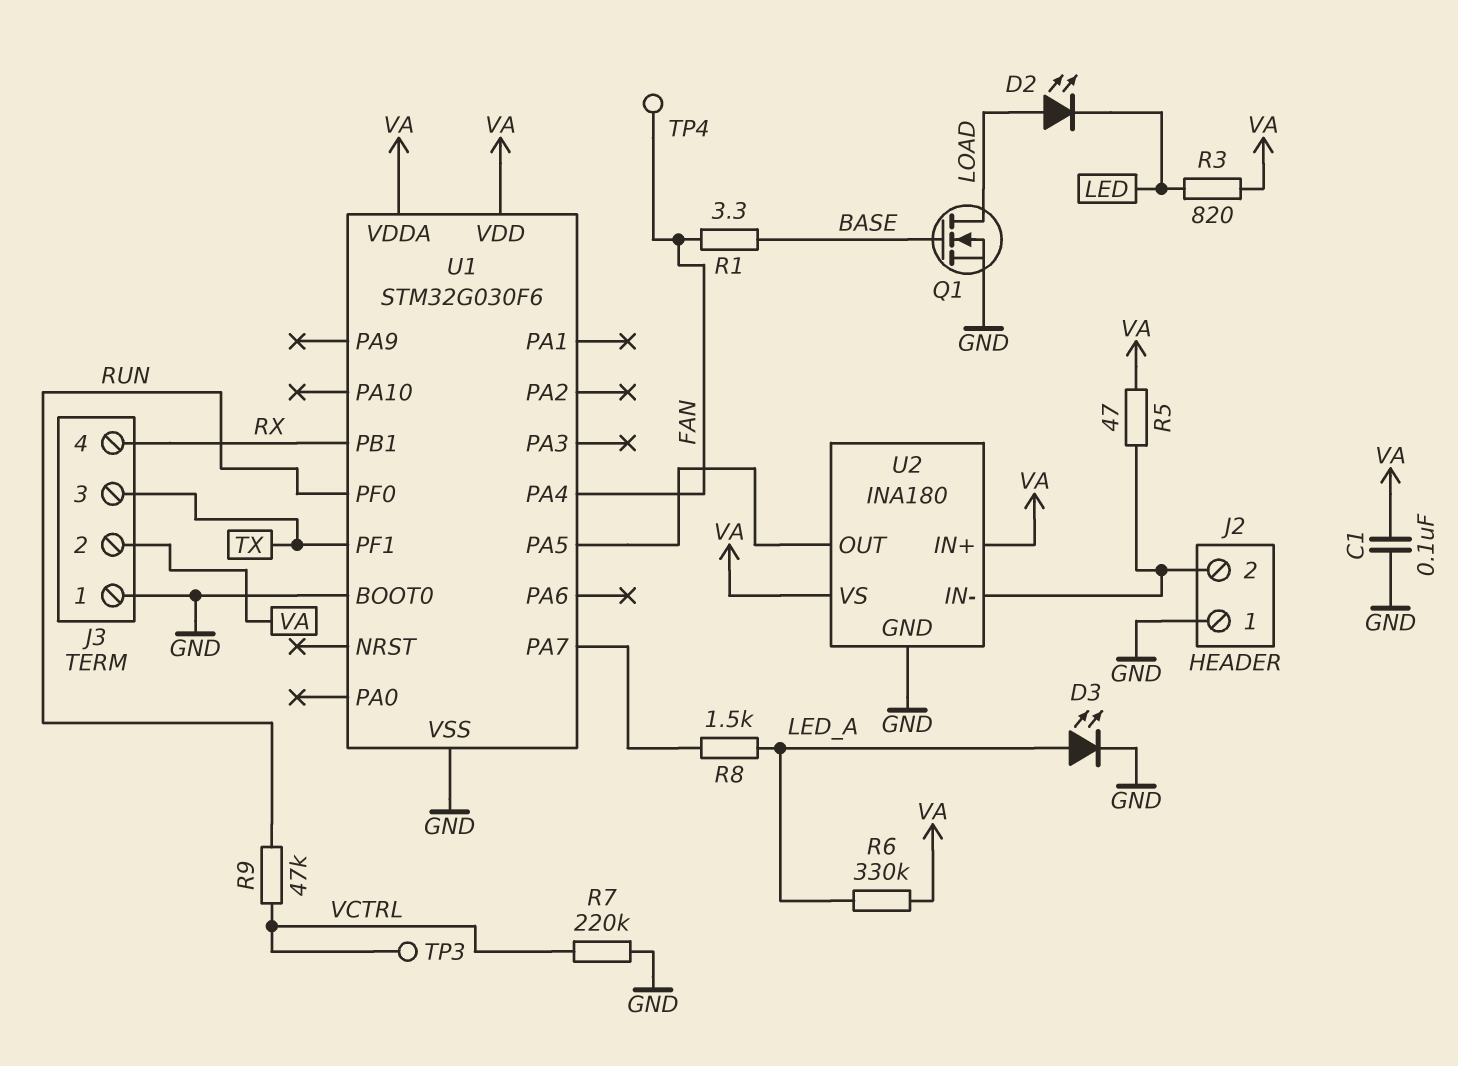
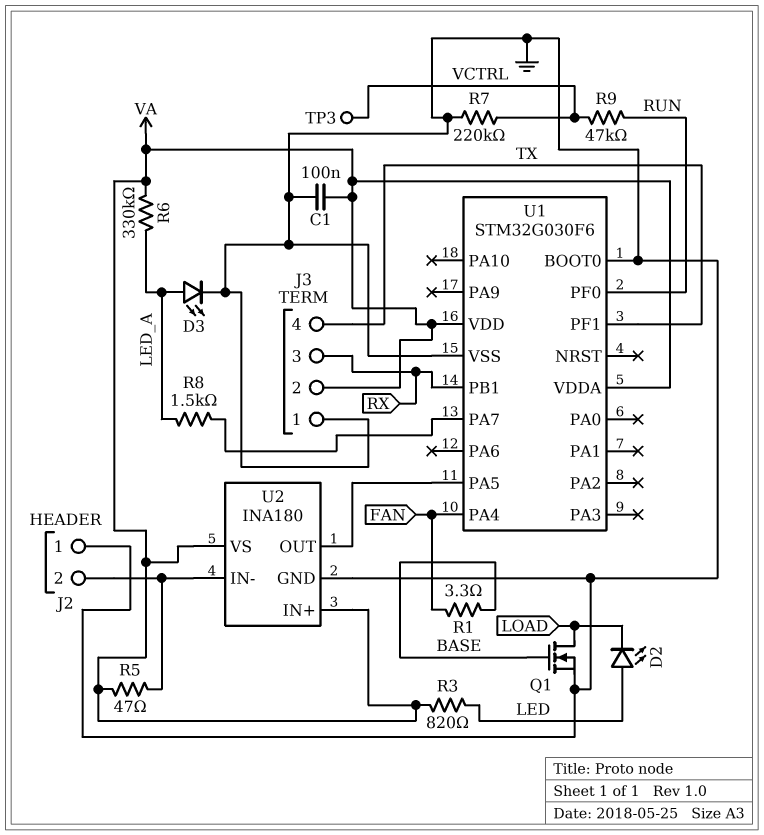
D2: LED (A LOAD, K LED) -> LED (A LED, K LOAD)
J3 pin 3: TX -> RX
J3 pin 4: RX -> TX
TP4: test point (FAN) -> none

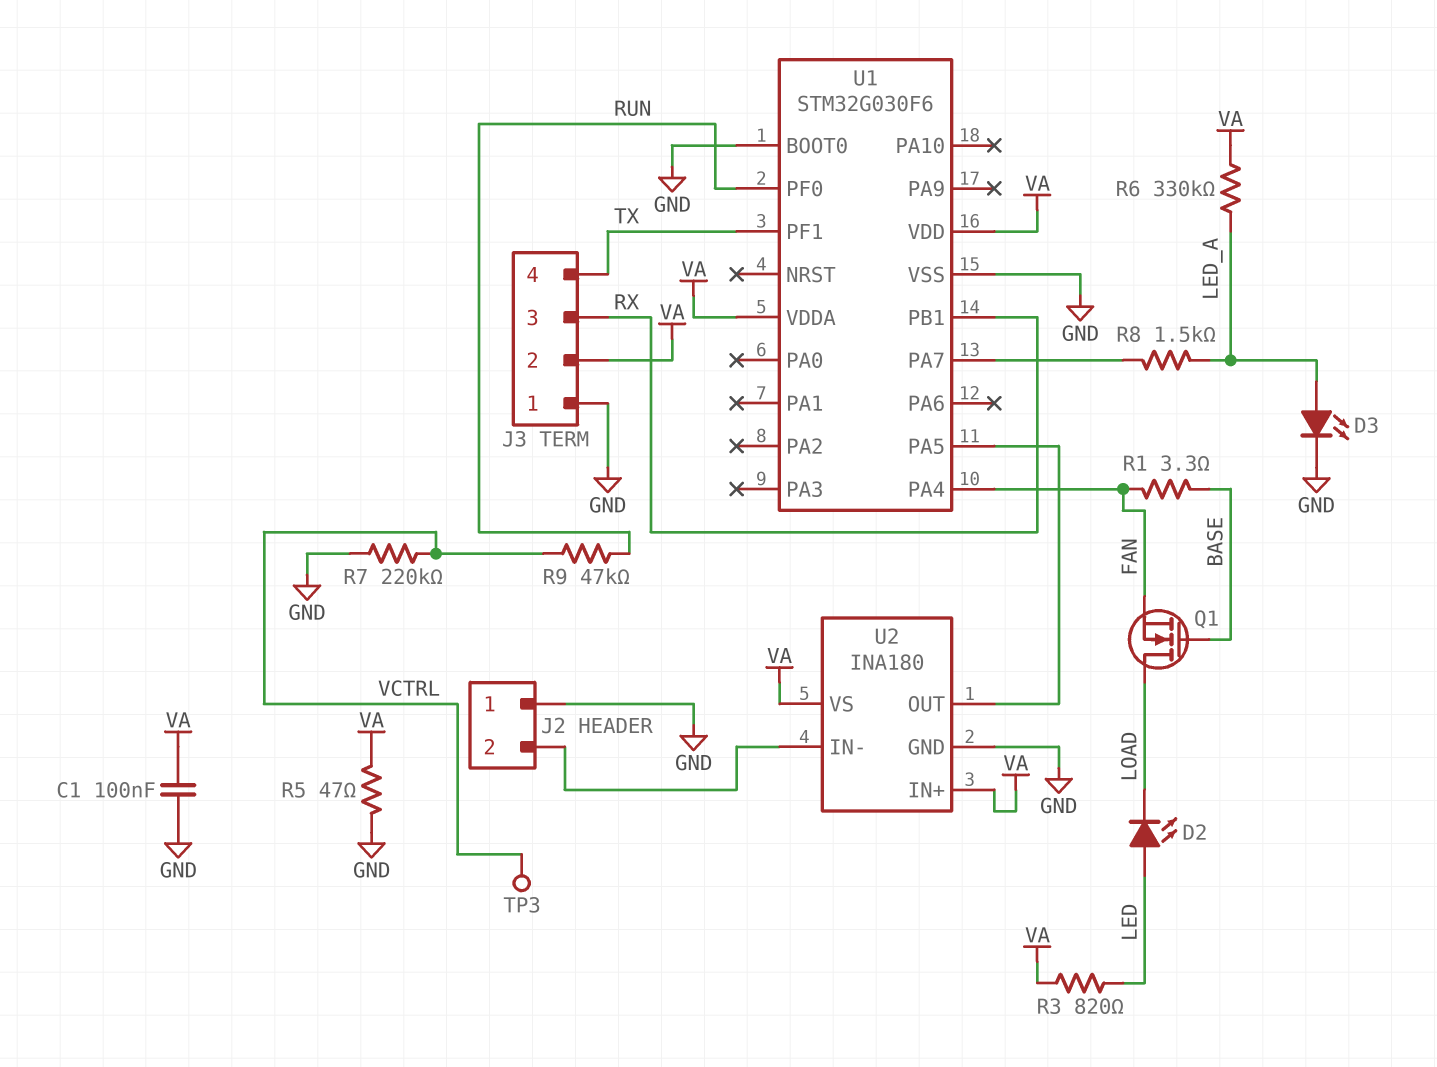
Q1: NMOS (G BASE, D LOAD, S GND) -> NMOS (G BASE, D LOAD, S FAN)
R5: 47 (J2/2, VA) -> 47 (GND, VA)

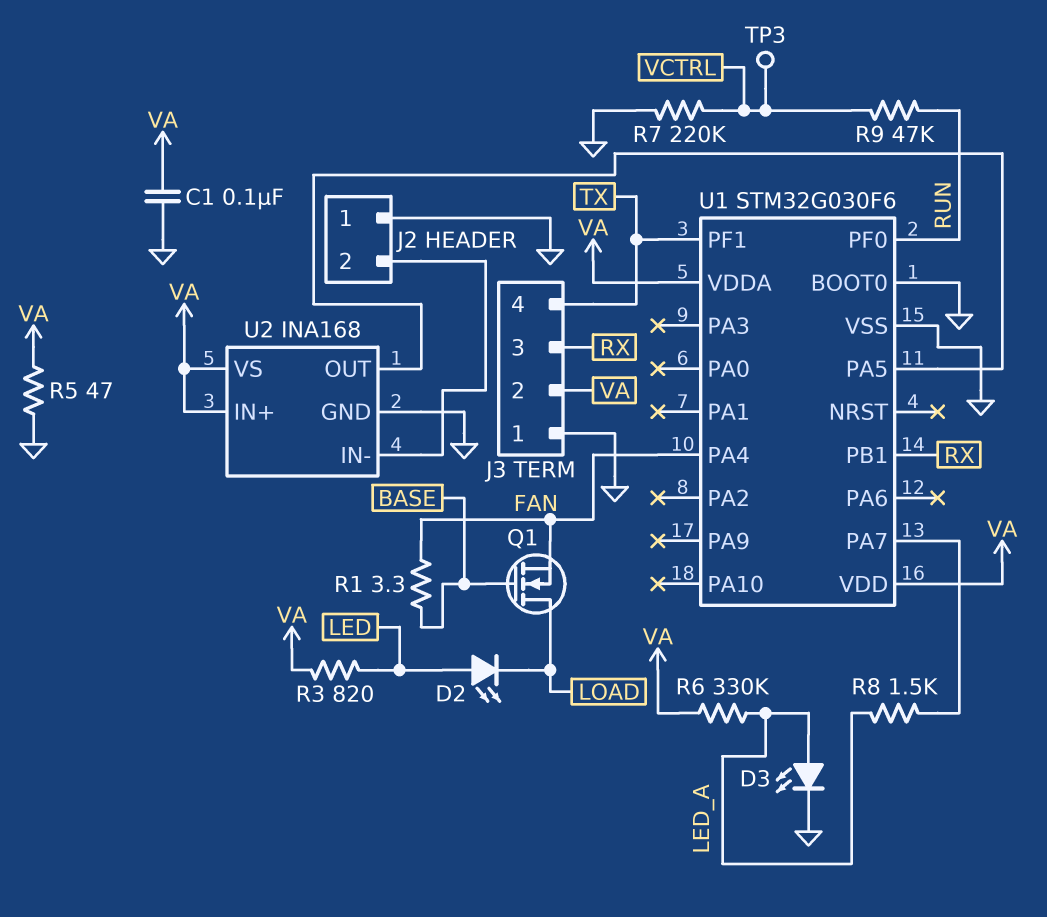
U2: INA180 -> INA168

